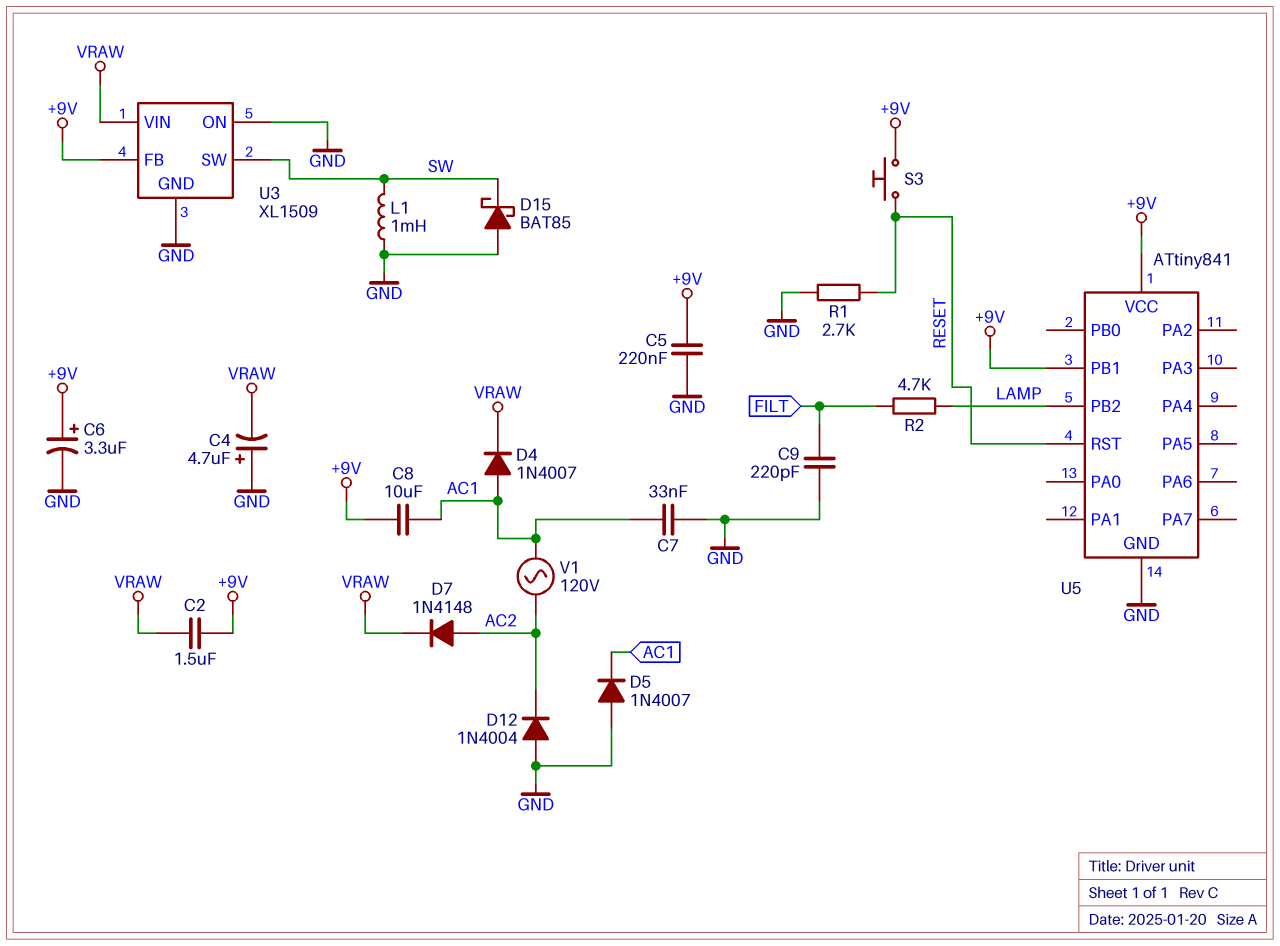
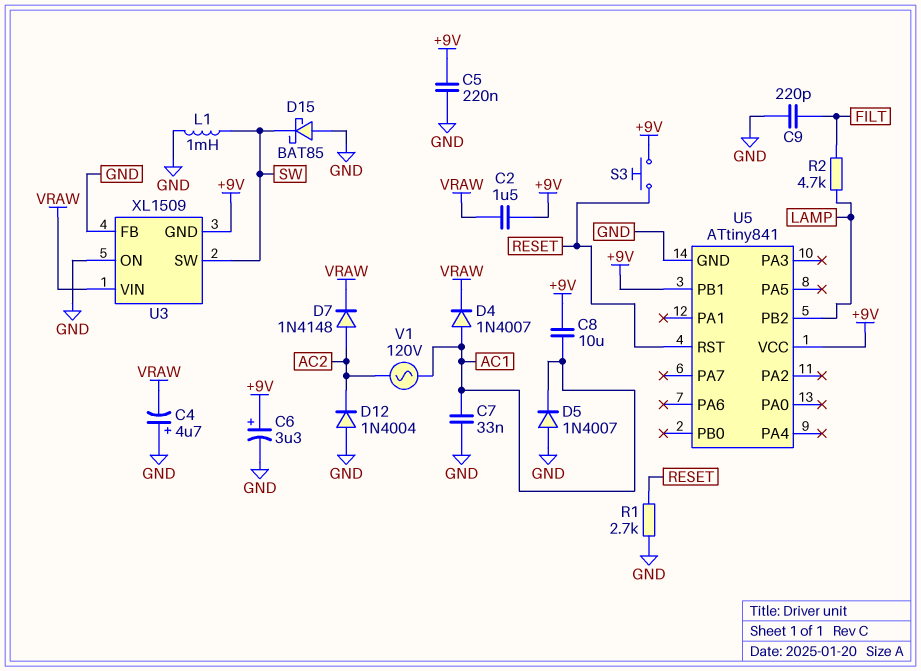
U3 pin FB: +9V -> GND
U3 pin GND: GND -> +9V

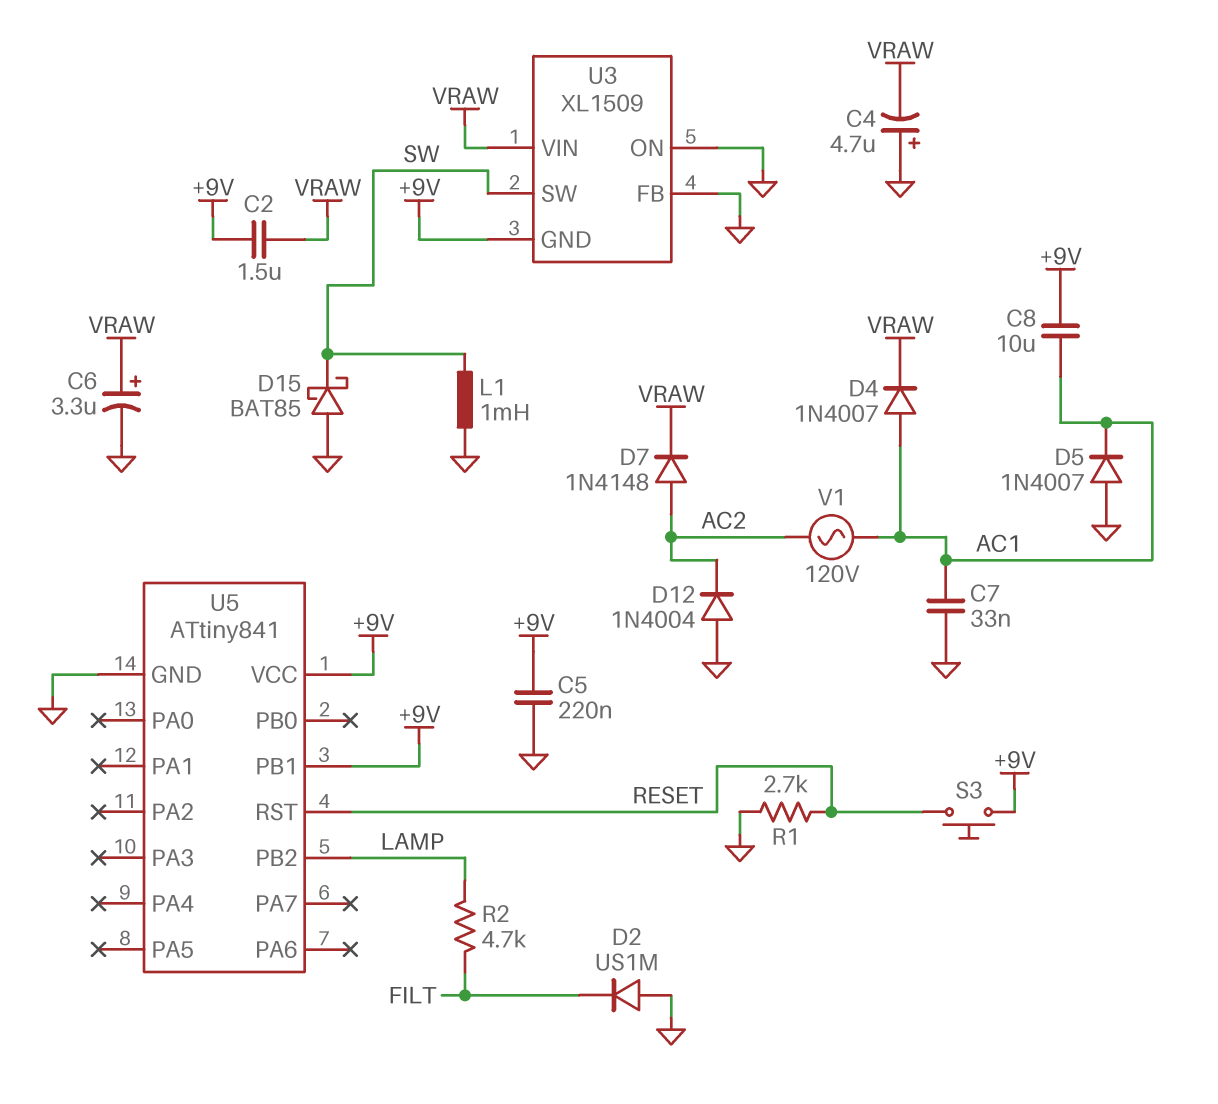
C6: 3.3uF (plus +9V, minus GND) -> 3.3uF (plus VRAW, minus GND)
C9: 220pF (FILT, GND) -> none
D2: none -> diode US1M (A GND, K FILT)

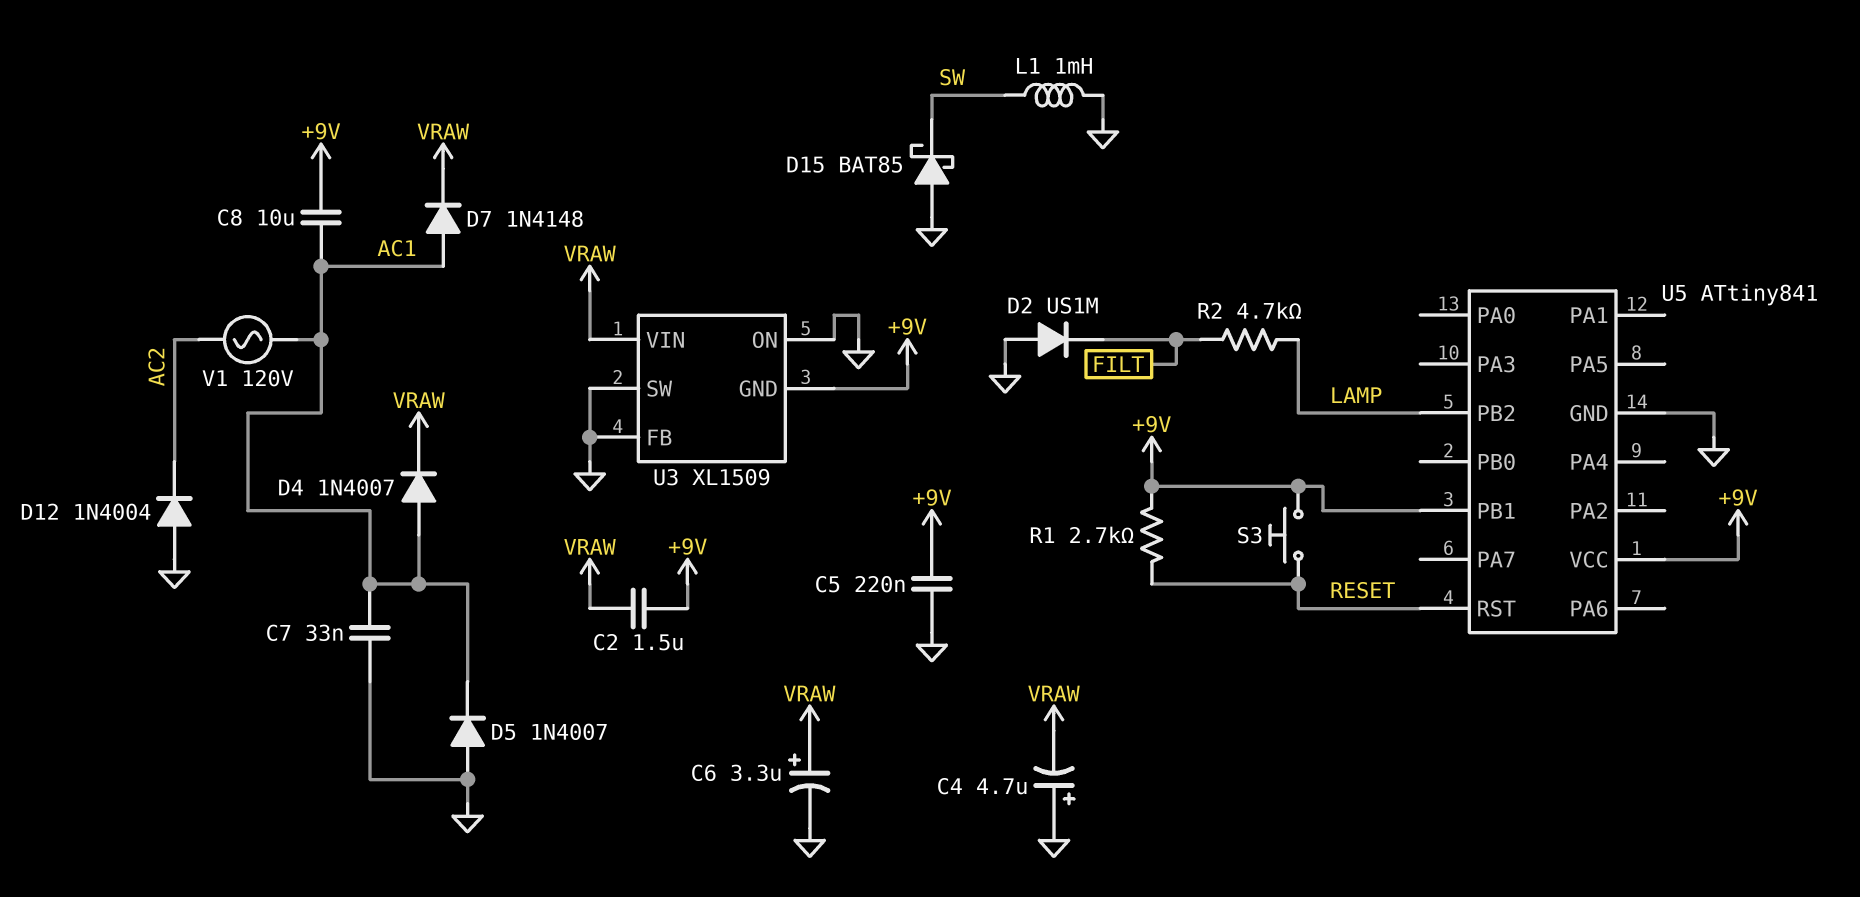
D7: diode 1N4148 (A AC2, K VRAW) -> diode 1N4148 (A AC1, K VRAW)
R1: 2.7k (GND, RESET) -> 2.7k (+9V, RESET)
U3 pin SW: SW -> GND

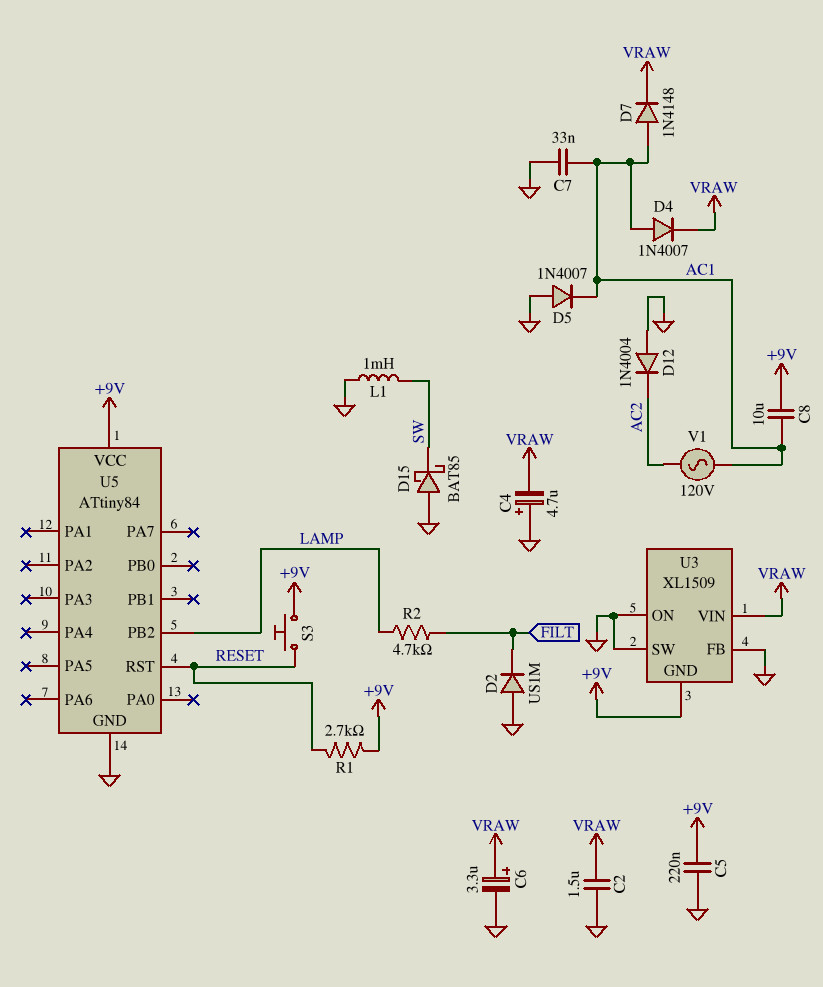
C2: 1.5uF (+9V, VRAW) -> 1.5uF (GND, VRAW)
U5: ATtiny841 -> ATtiny84
U5 pin PB1: +9V -> none

